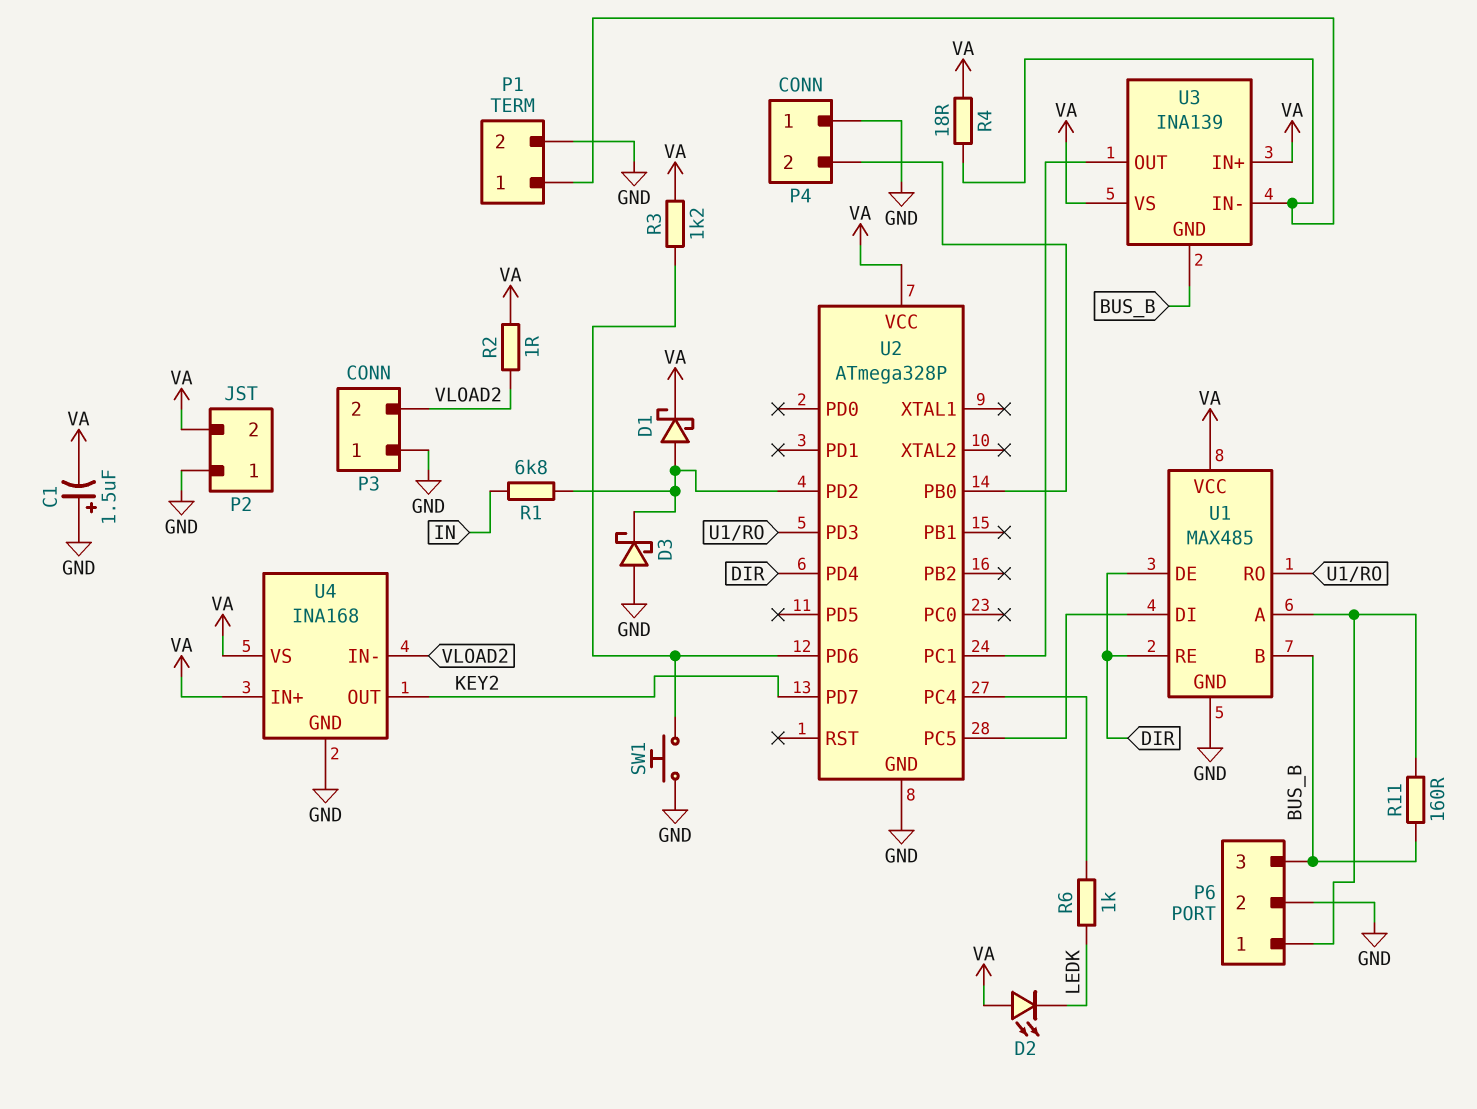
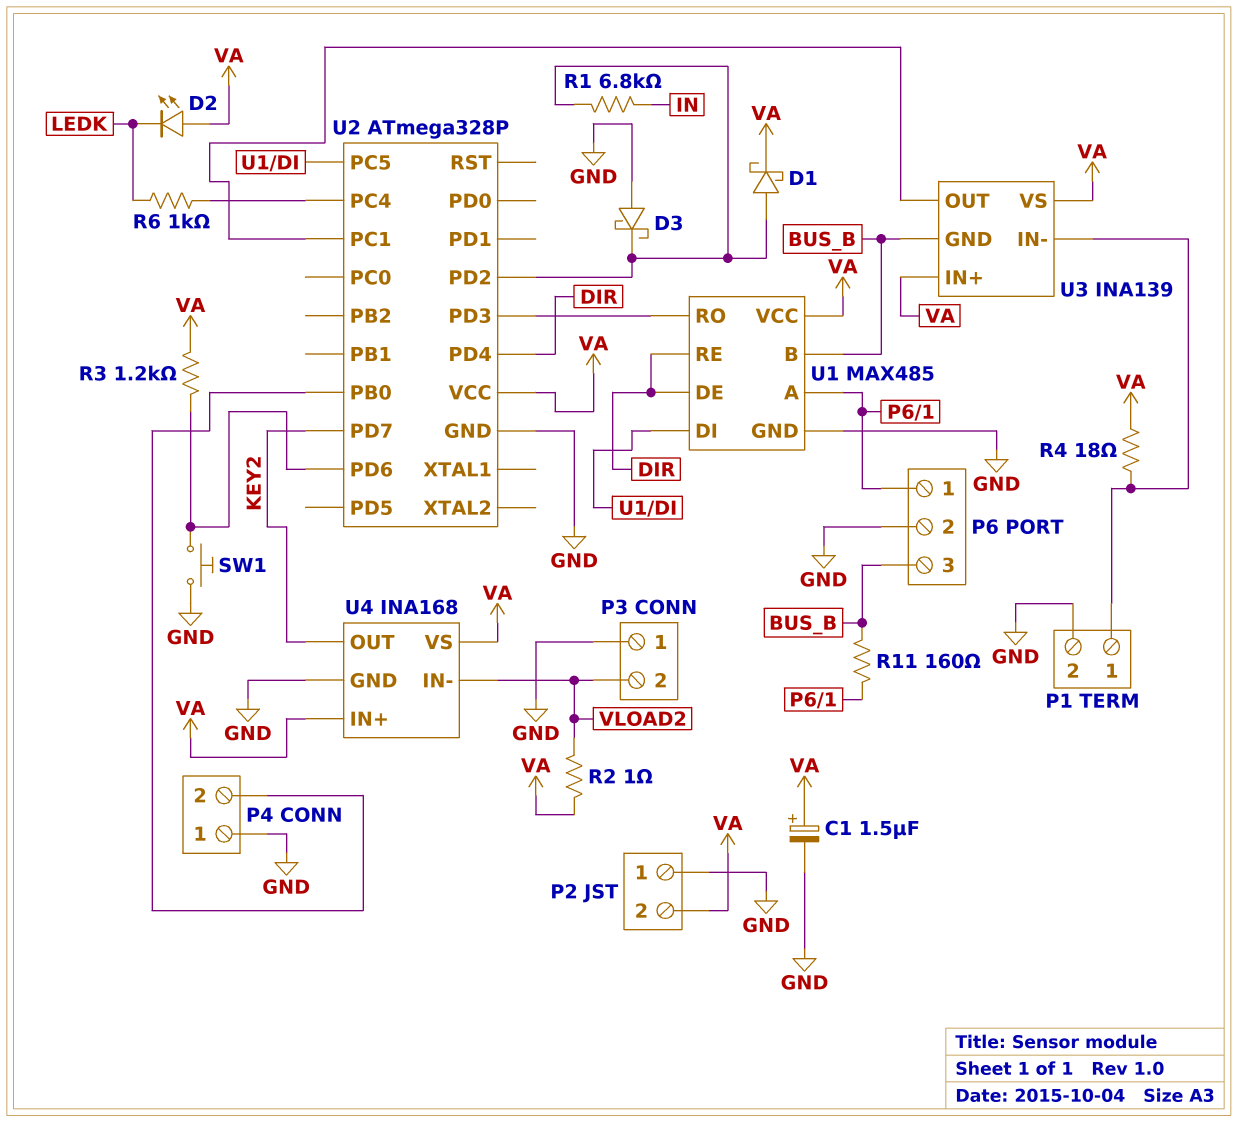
C1: 1.5uF (plus GND, minus VA) -> 1.5uF (plus VA, minus GND)

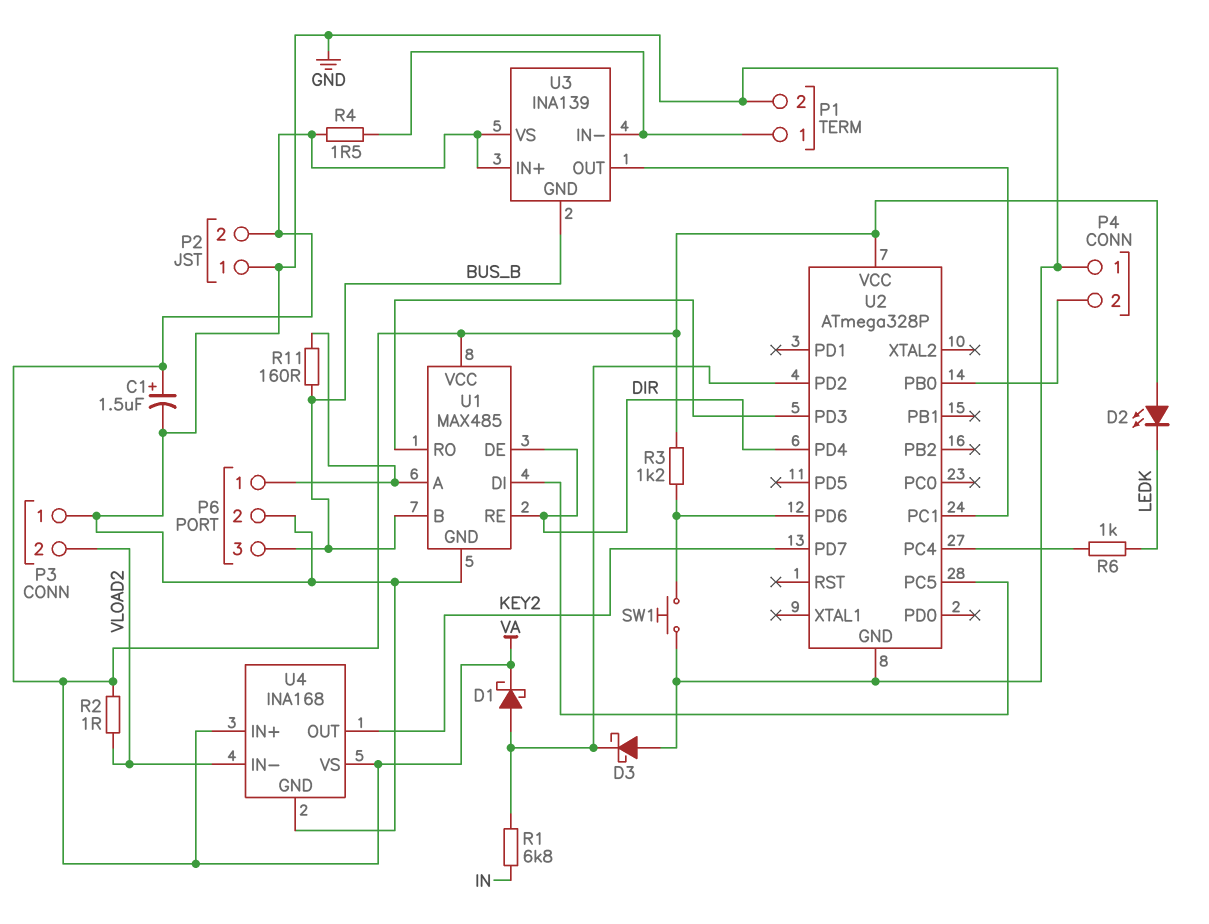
R4: 18 (P1/1, VA) -> 1.5 (P1/1, VA)

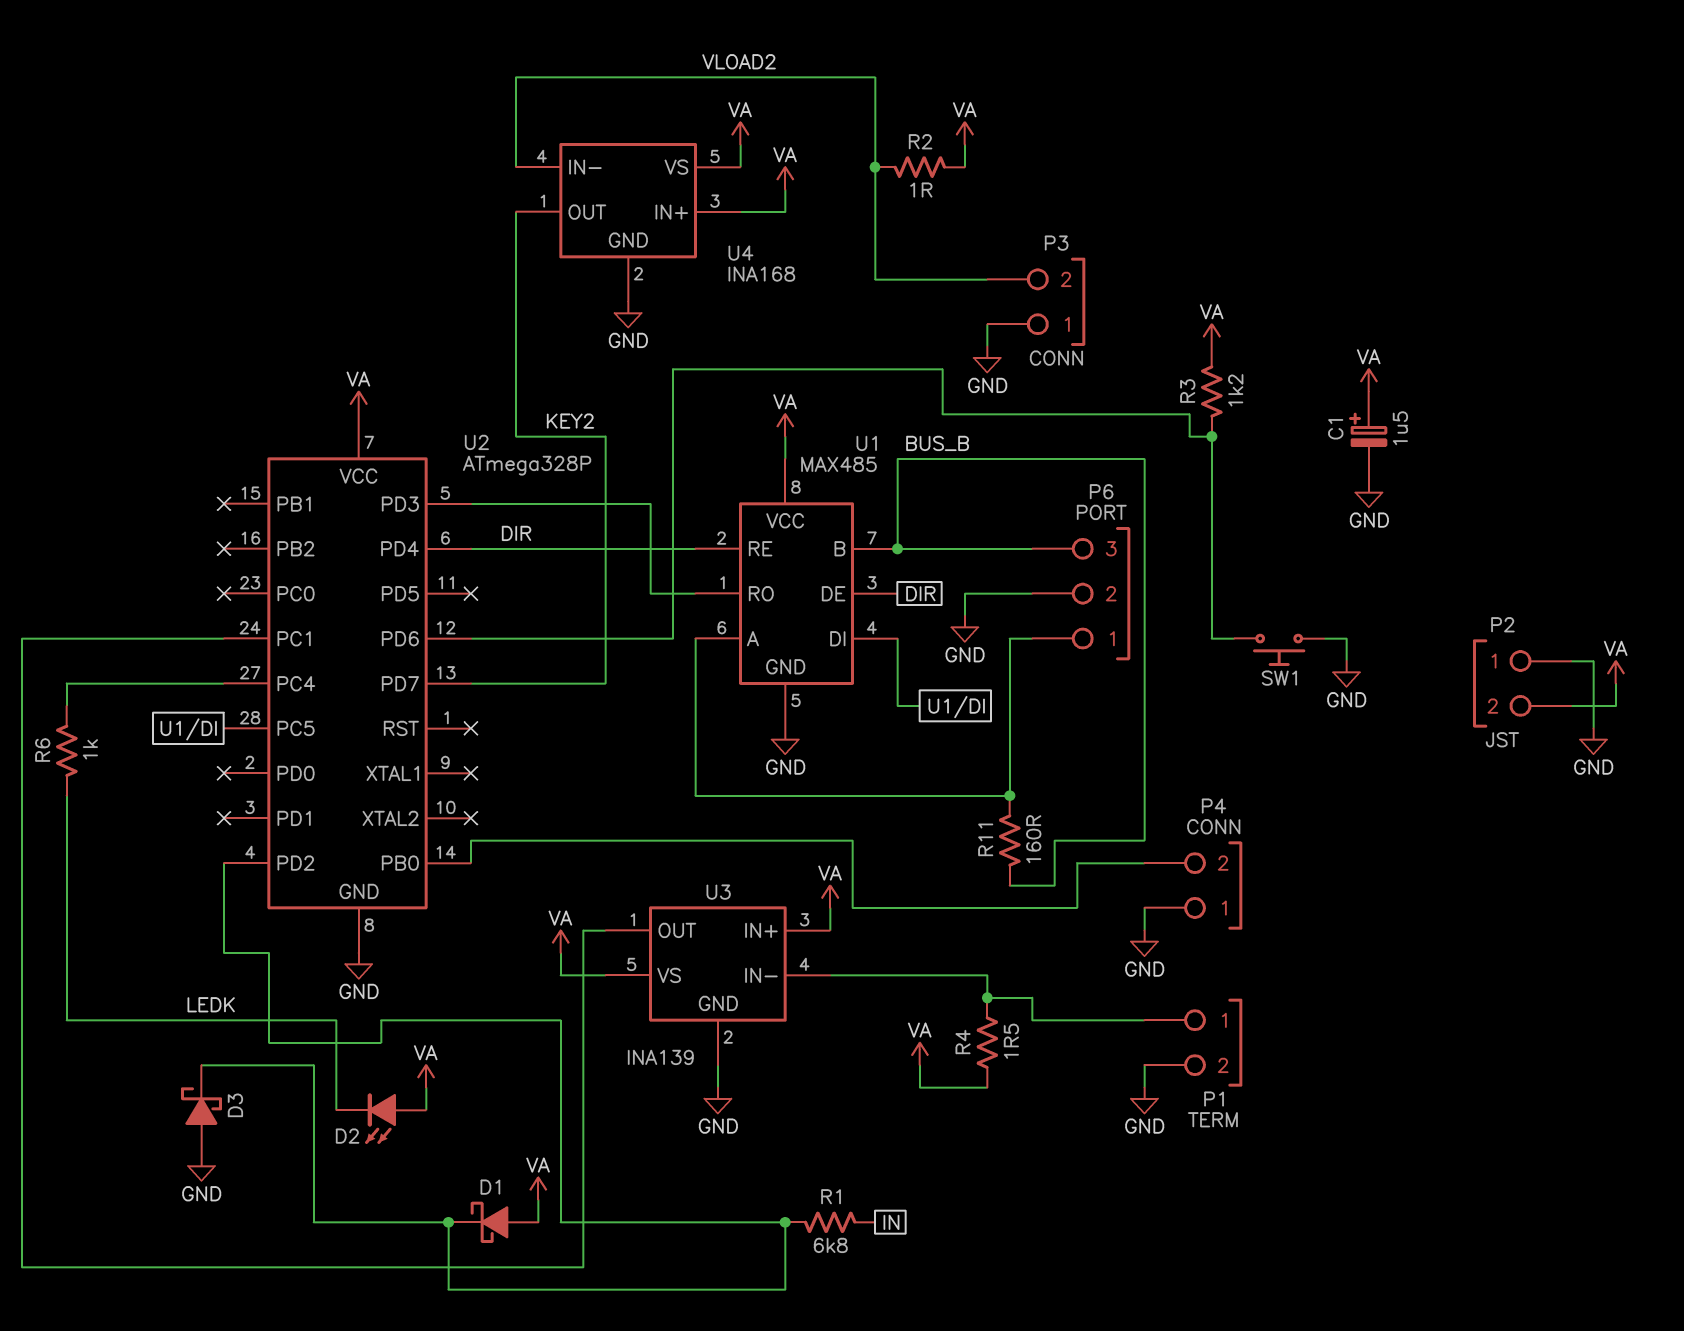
D1: schottky (A U2/PD2, K VA) -> schottky (A VA, K U2/PD2)
U3 pin GND: BUS_B -> GND

